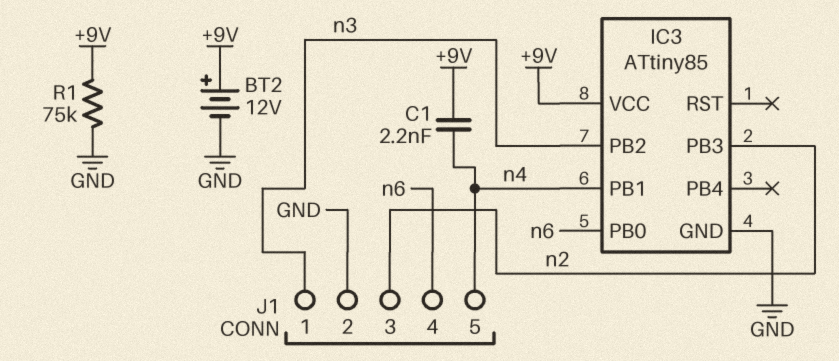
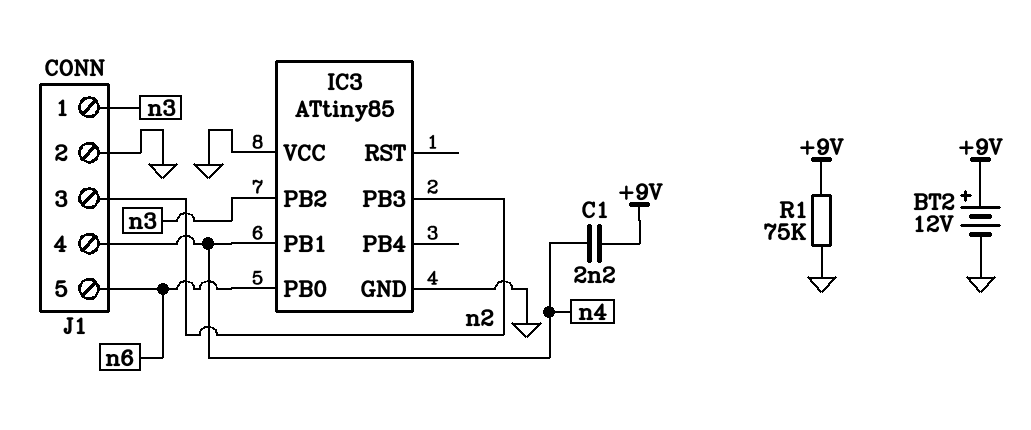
IC3 pin VCC: +9V -> GND
J1 pin 4: n6 -> n4
J1 pin 5: n4 -> n6

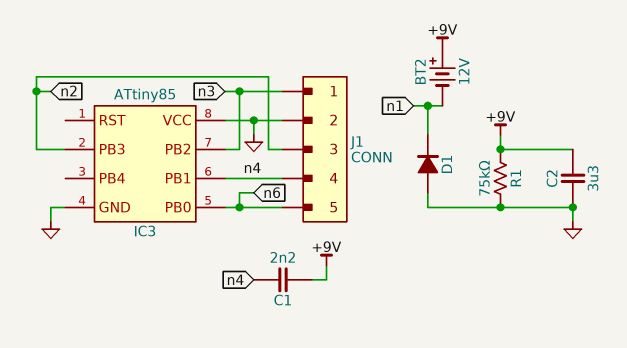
BT2: 12V (plus +9V, minus GND) -> 12V (plus +9V, minus n1)
C2: none -> 3.3uF (+9V, GND)
D1: none -> diode (A GND, K n1)

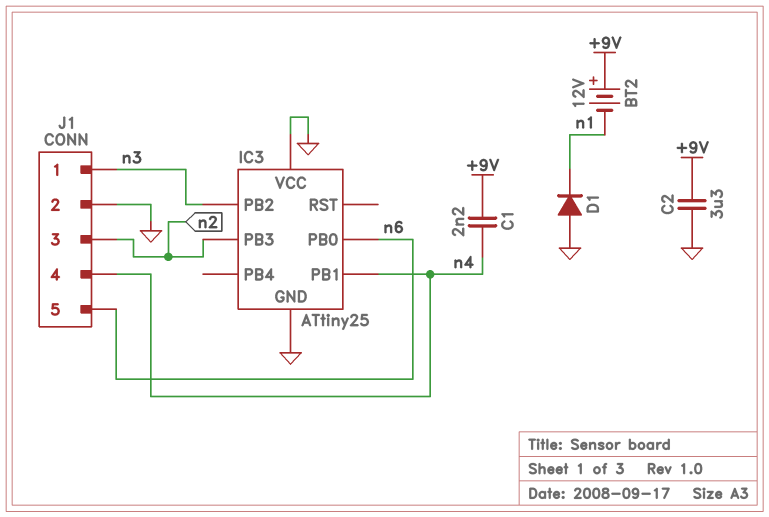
IC3: ATtiny85 -> ATtiny25
R1: 75k (+9V, GND) -> none

